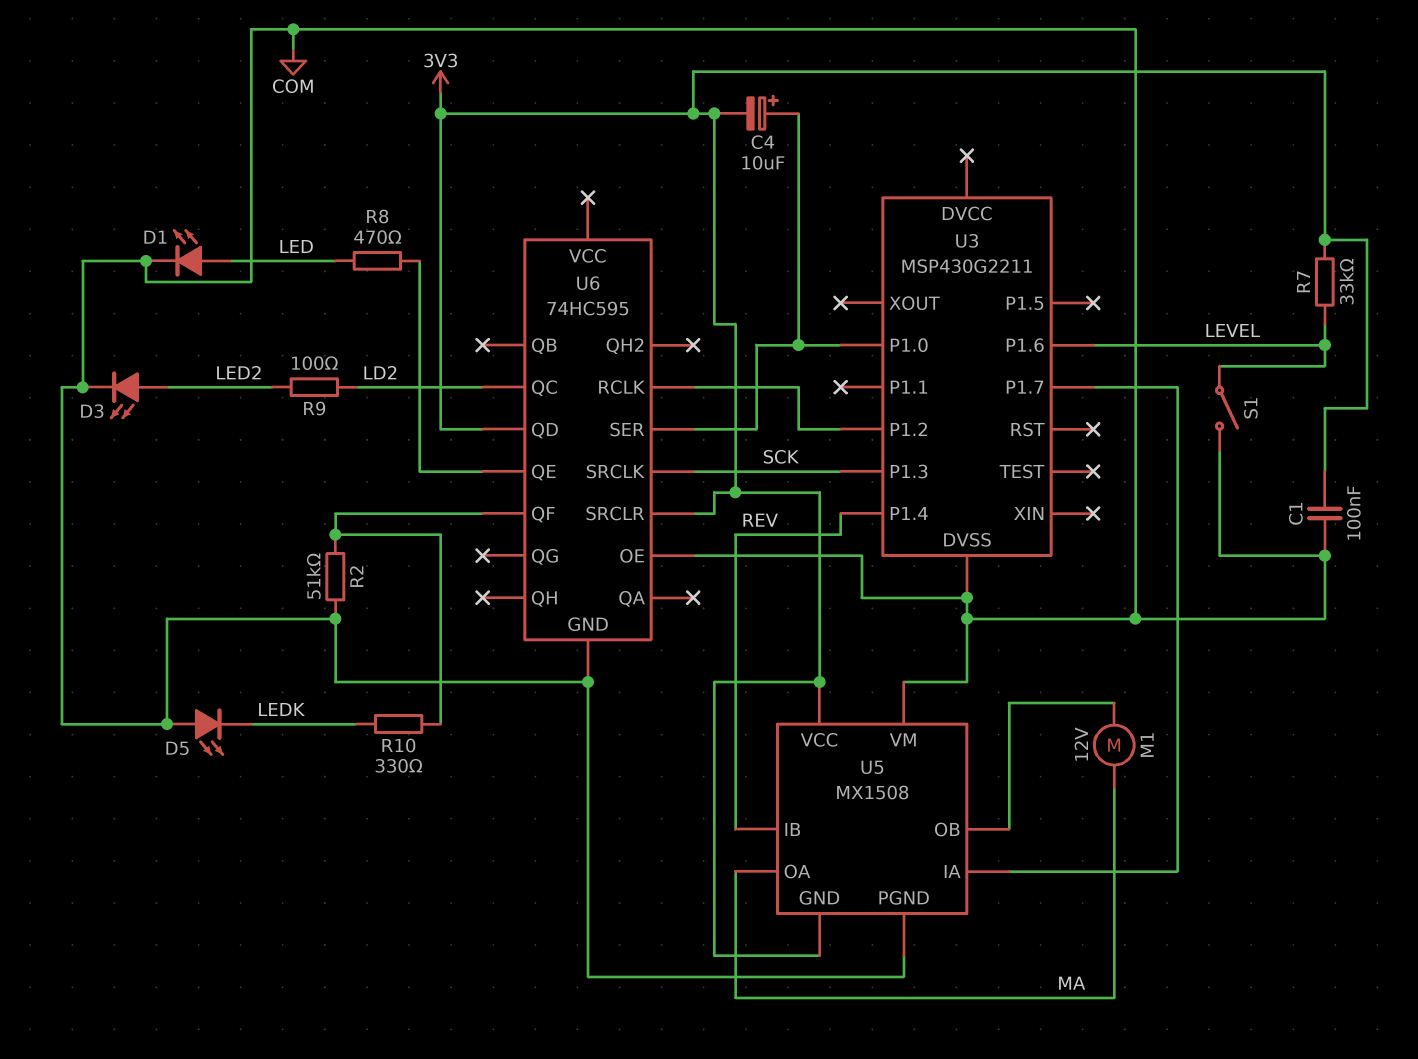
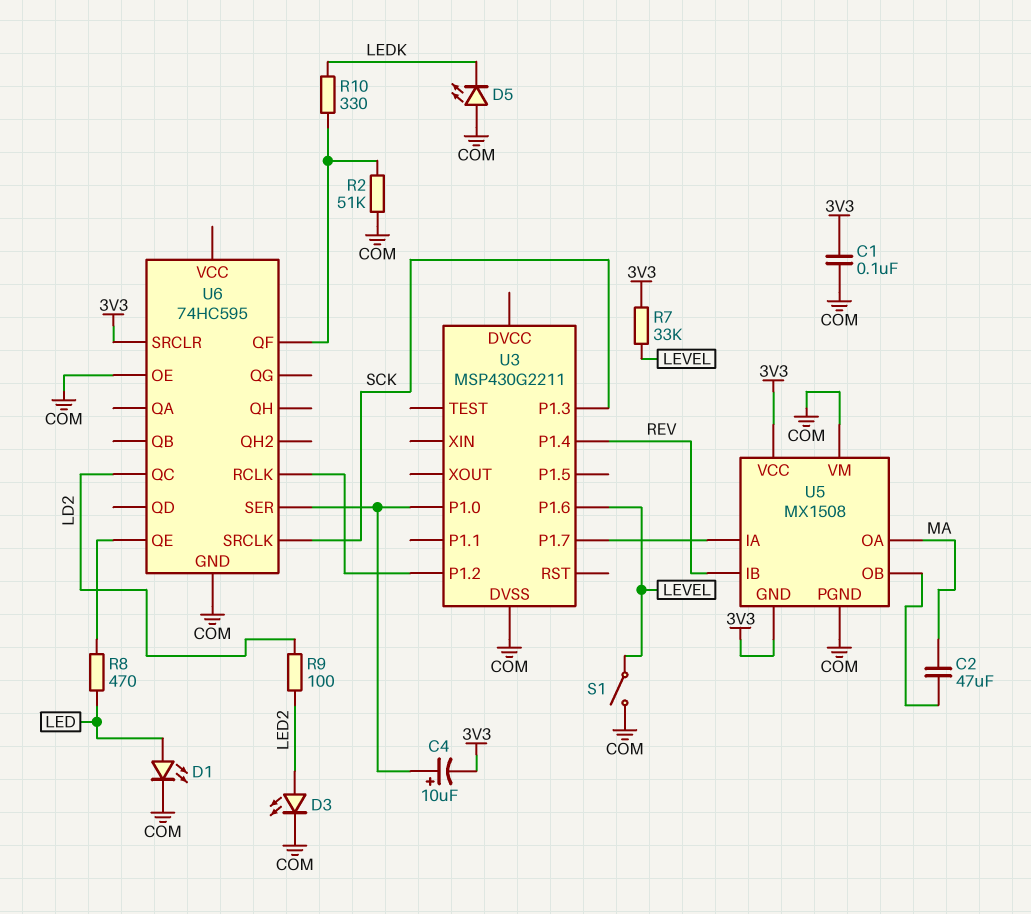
C2: none -> 47uF (MA, U5/OB)
M1: motor 12V (MA, U5/OB) -> none
U6 pin QD: 3V3 -> none

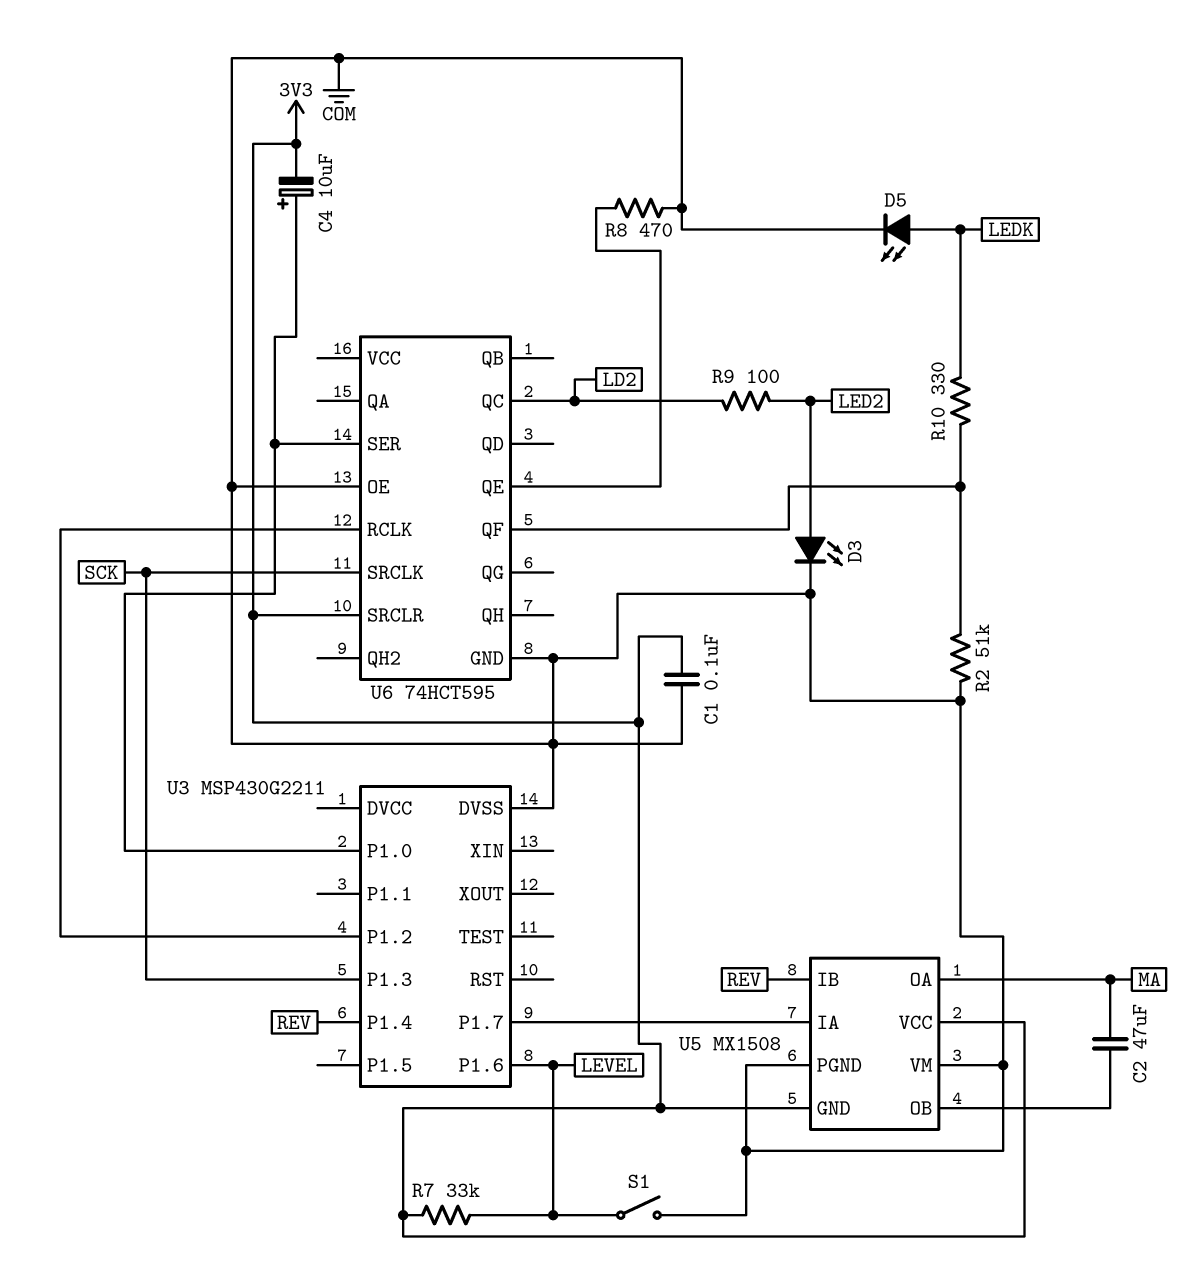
D1: LED (A LED, K COM) -> none
D5: LED (A COM, K LEDK) -> LED (A LEDK, K COM)
R8: 470 (LED, U6/QE) -> 470 (COM, U6/QE)
U6: 74HC595 -> 74HCT595

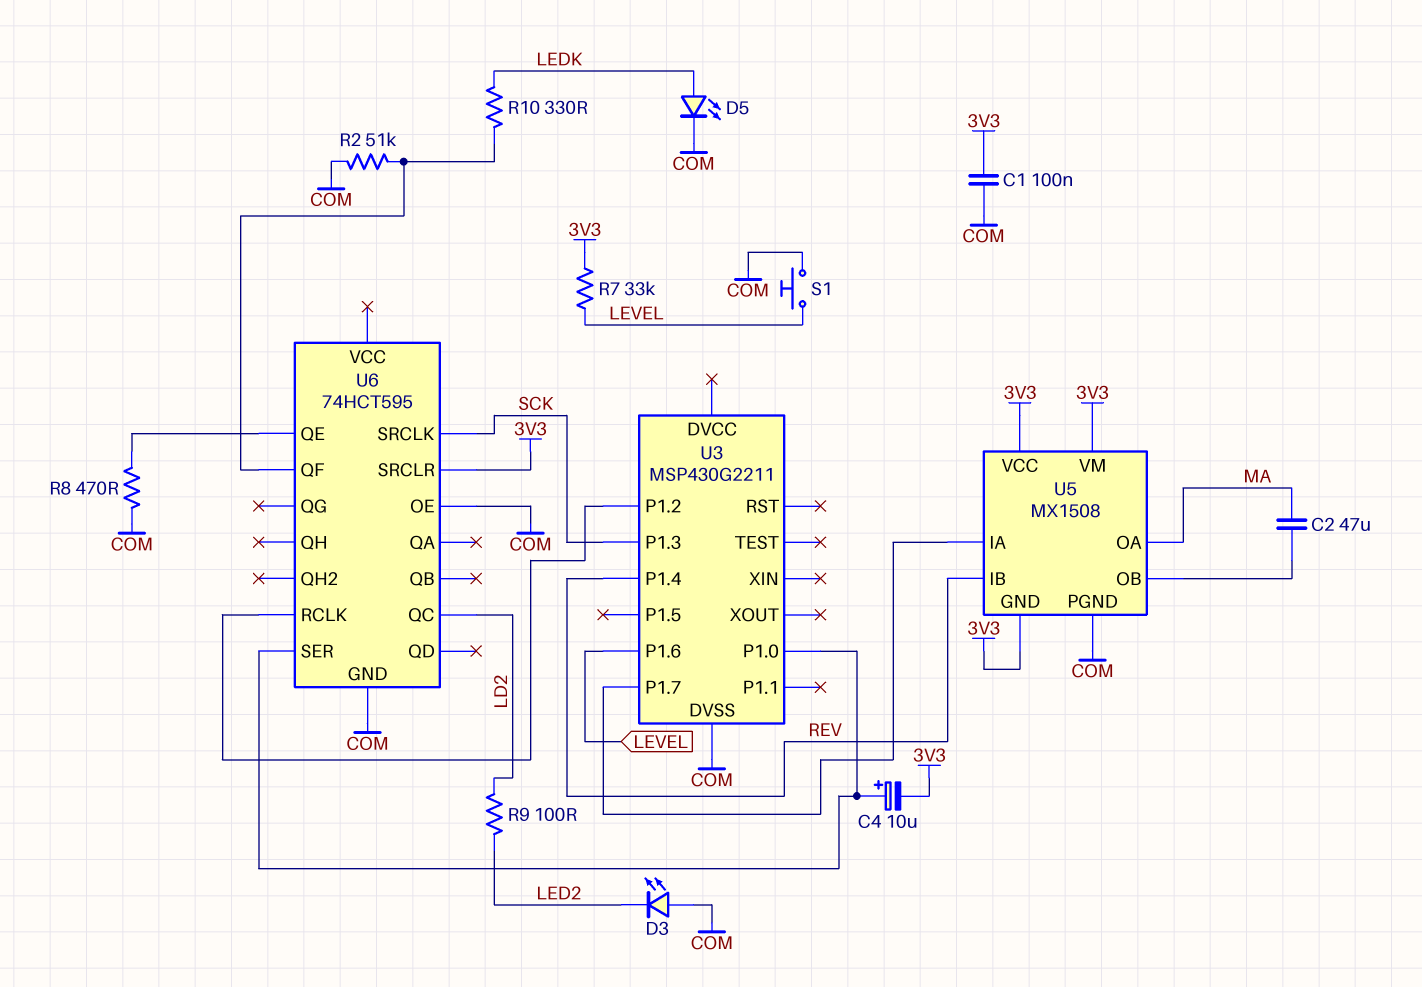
D3: LED (A LED2, K COM) -> LED (A COM, K LED2)
S1: switch (COM, LEVEL) -> button (COM, LEVEL)
U5 pin VM: COM -> 3V3

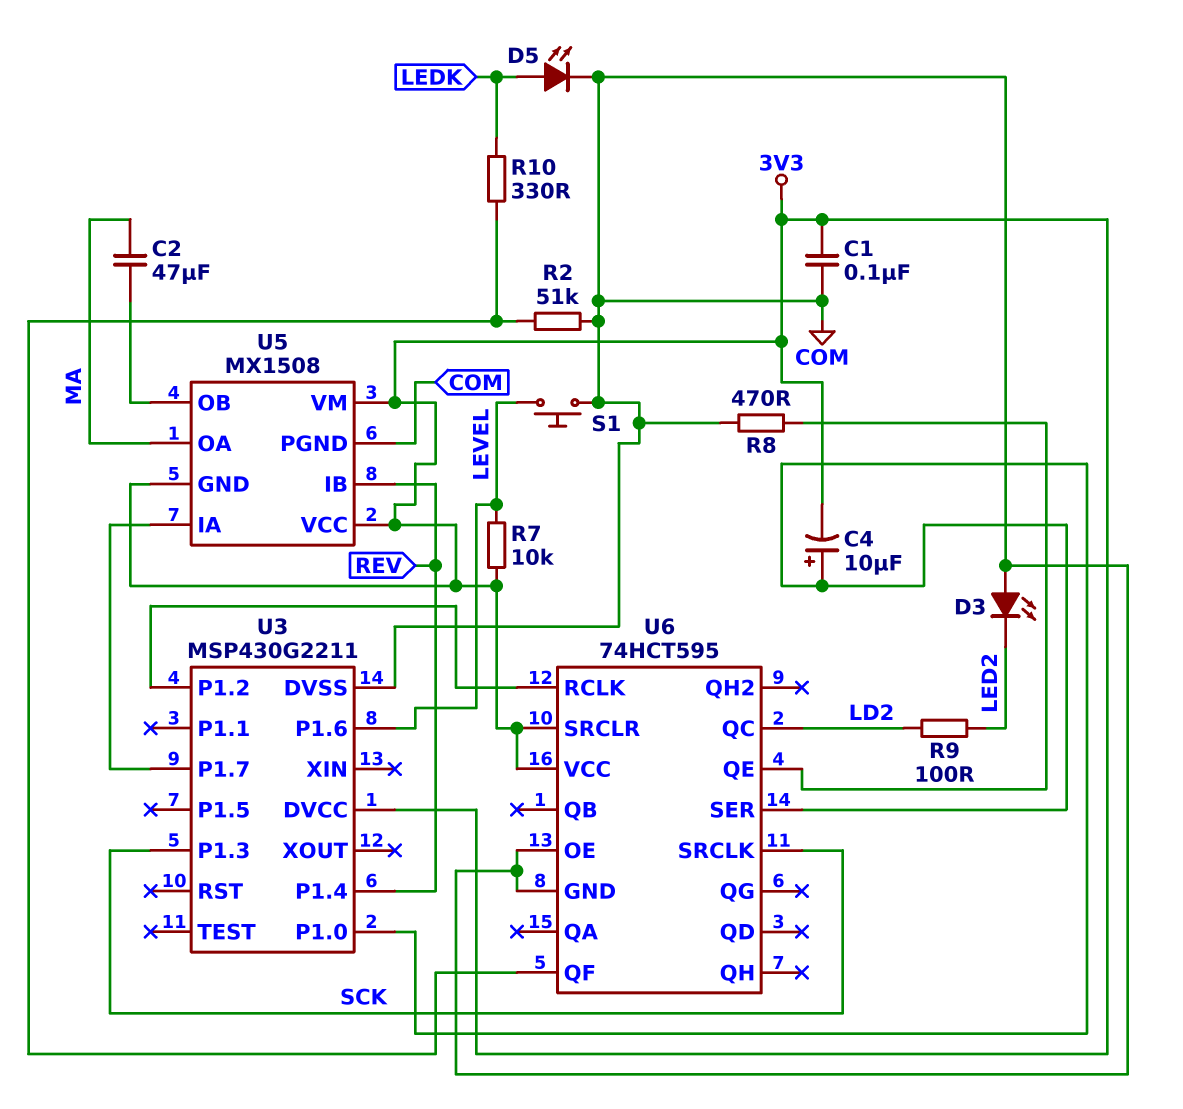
R7: 33k (3V3, LEVEL) -> 10k (3V3, LEVEL)
U3 pin DVCC: none -> 3V3
U6 pin VCC: none -> 3V3

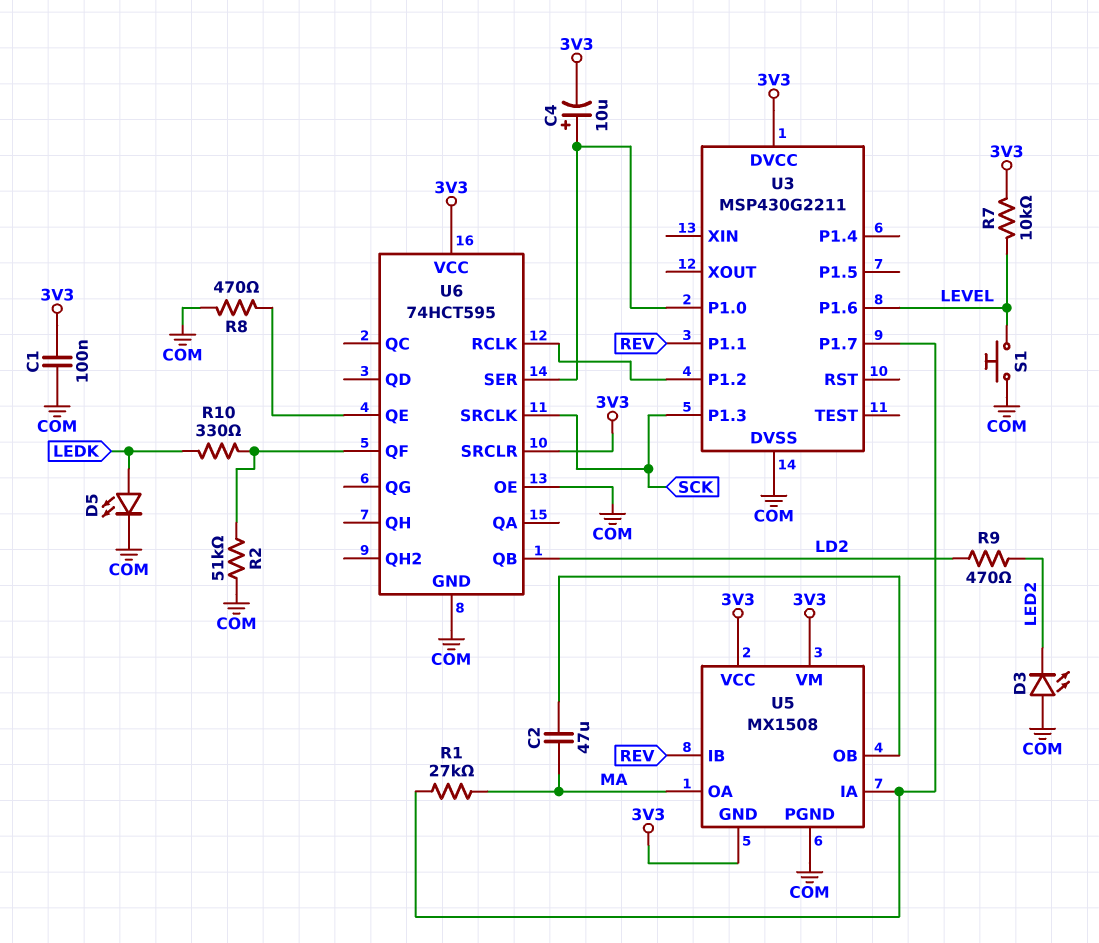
R1: none -> 27k (MA, U3/P1.7)
R9: 100 (LD2, LED2) -> 470 (LD2, LED2)
U3 pin P1.1: none -> REV
U3 pin P1.4: REV -> none
U6 pin QB: none -> LD2
U6 pin QC: LD2 -> none

